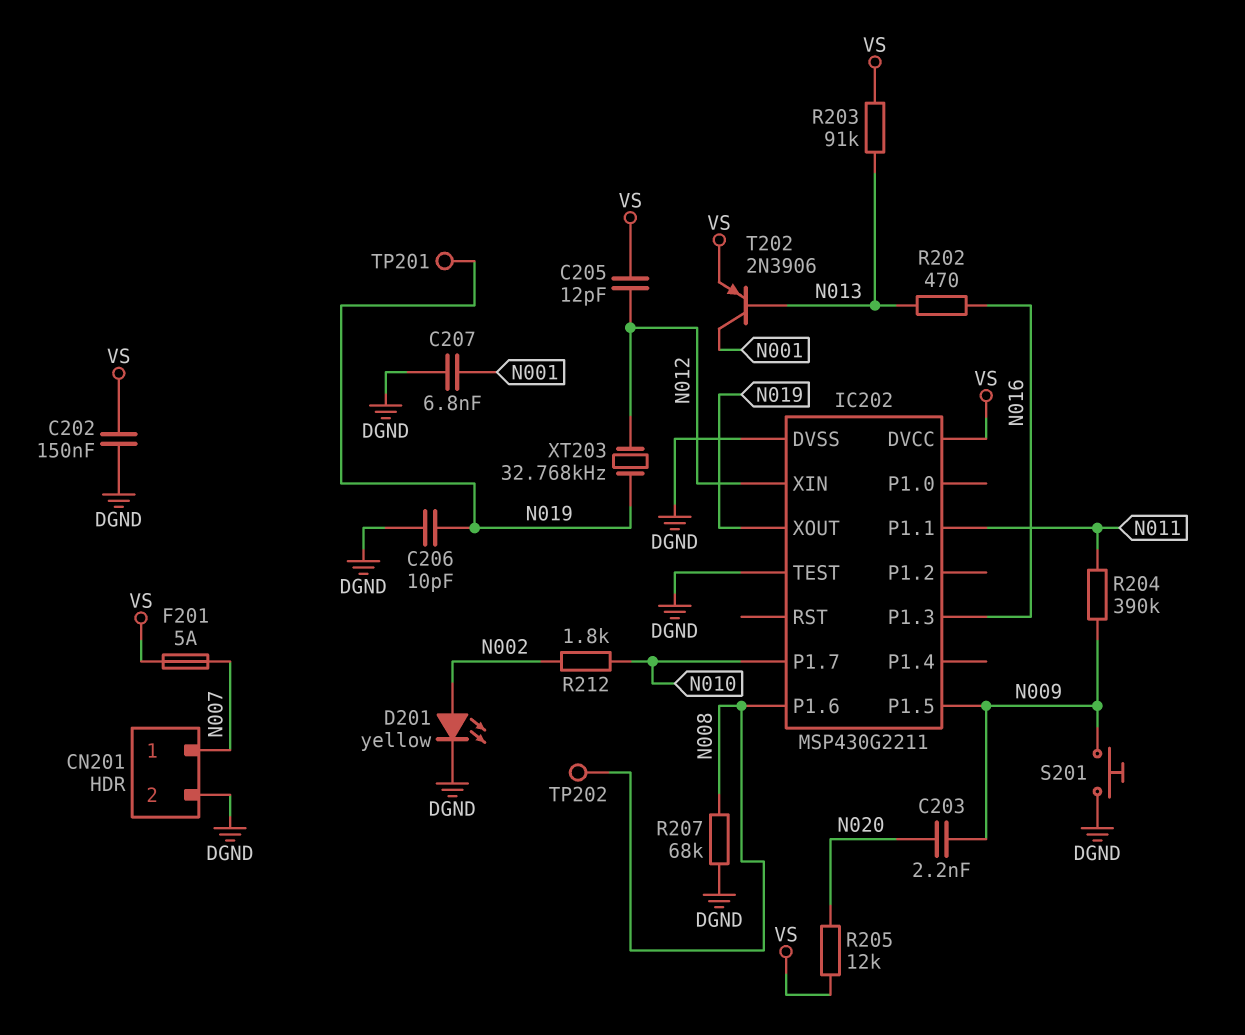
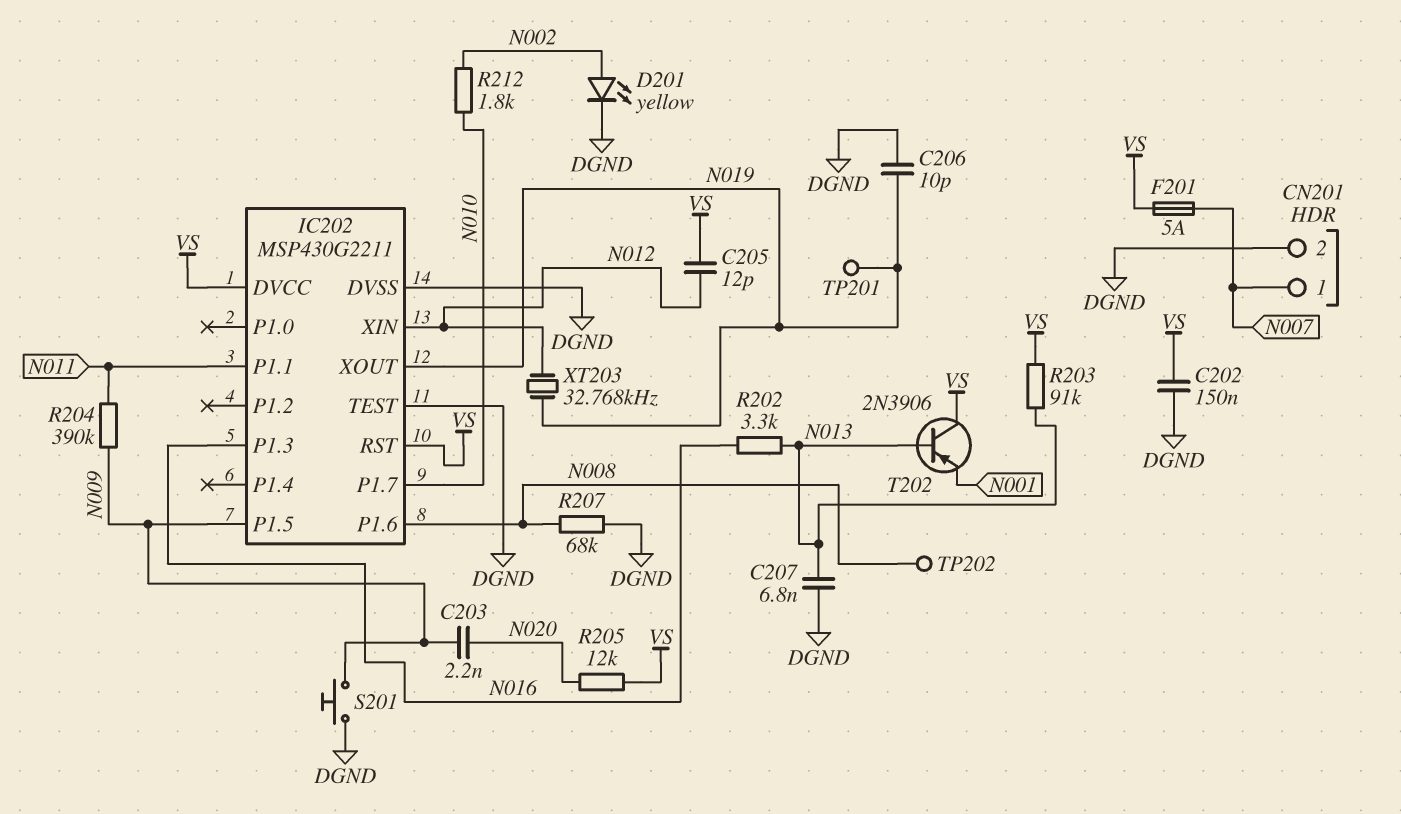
C207: 6.8nF (DGND, N001) -> 6.8nF (DGND, N013)
IC202 pin RST: none -> VS
R202: 470 (N013, N016) -> 3.3k (N013, N016)
T202: PNP 2N3906 (B N013, C N001, E VS) -> PNP 2N3906 (B N013, C VS, E N001)

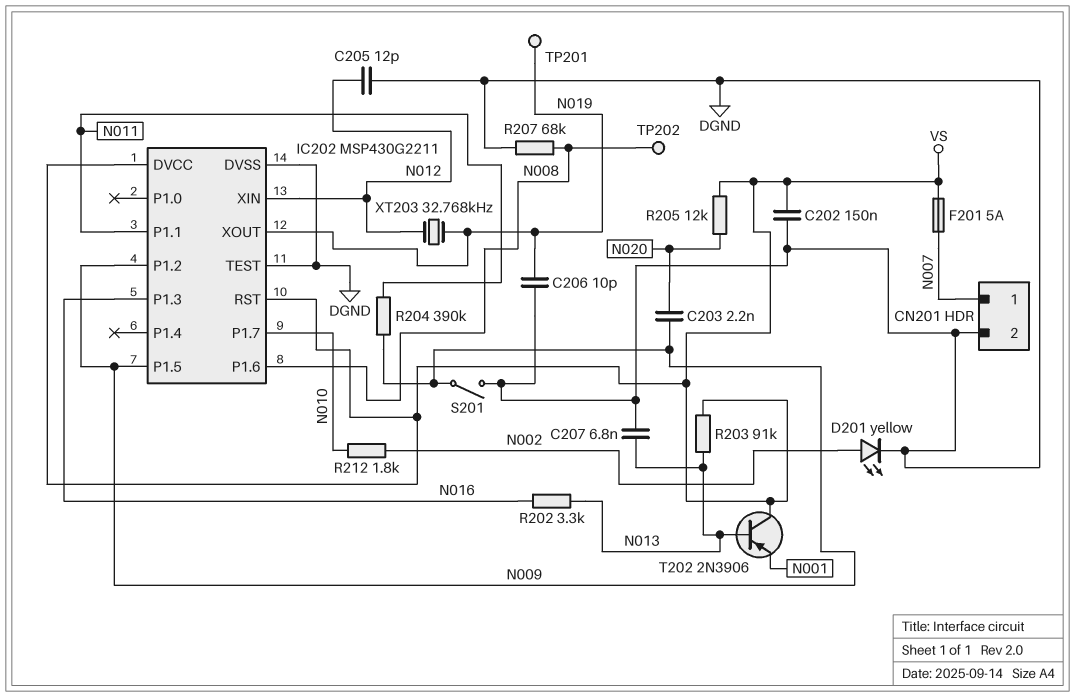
C205: 12pF (N012, VS) -> 12pF (DGND, N012)
IC202 pin P1.2: none -> N009
S201: button (DGND, N009) -> switch (DGND, N009)

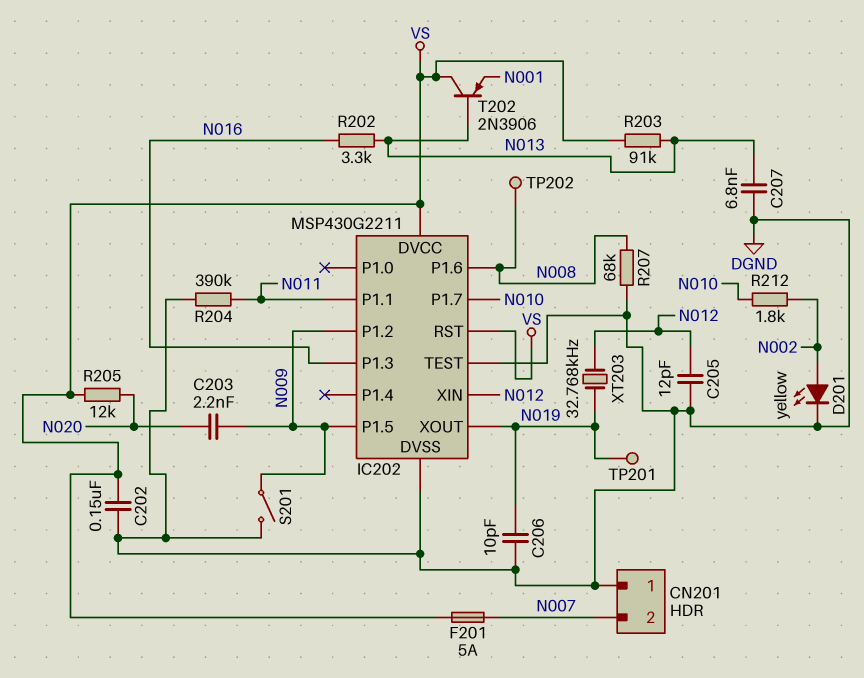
CN201 pin 1: N007 -> DGND
CN201 pin 2: DGND -> N007
R204: 390k (N009, N011) -> 390k (DGND, N011)

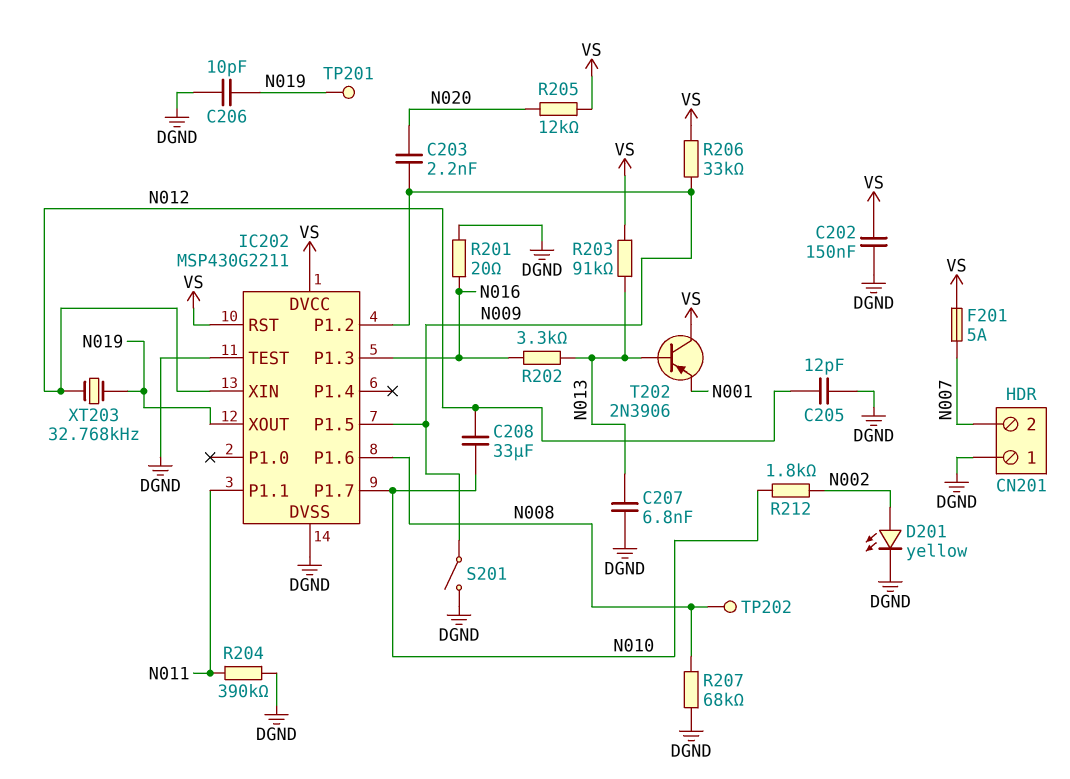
C208: none -> 33uF (N010, N012)
R201: none -> 20 (DGND, N016)
R206: none -> 33k (N009, VS)

